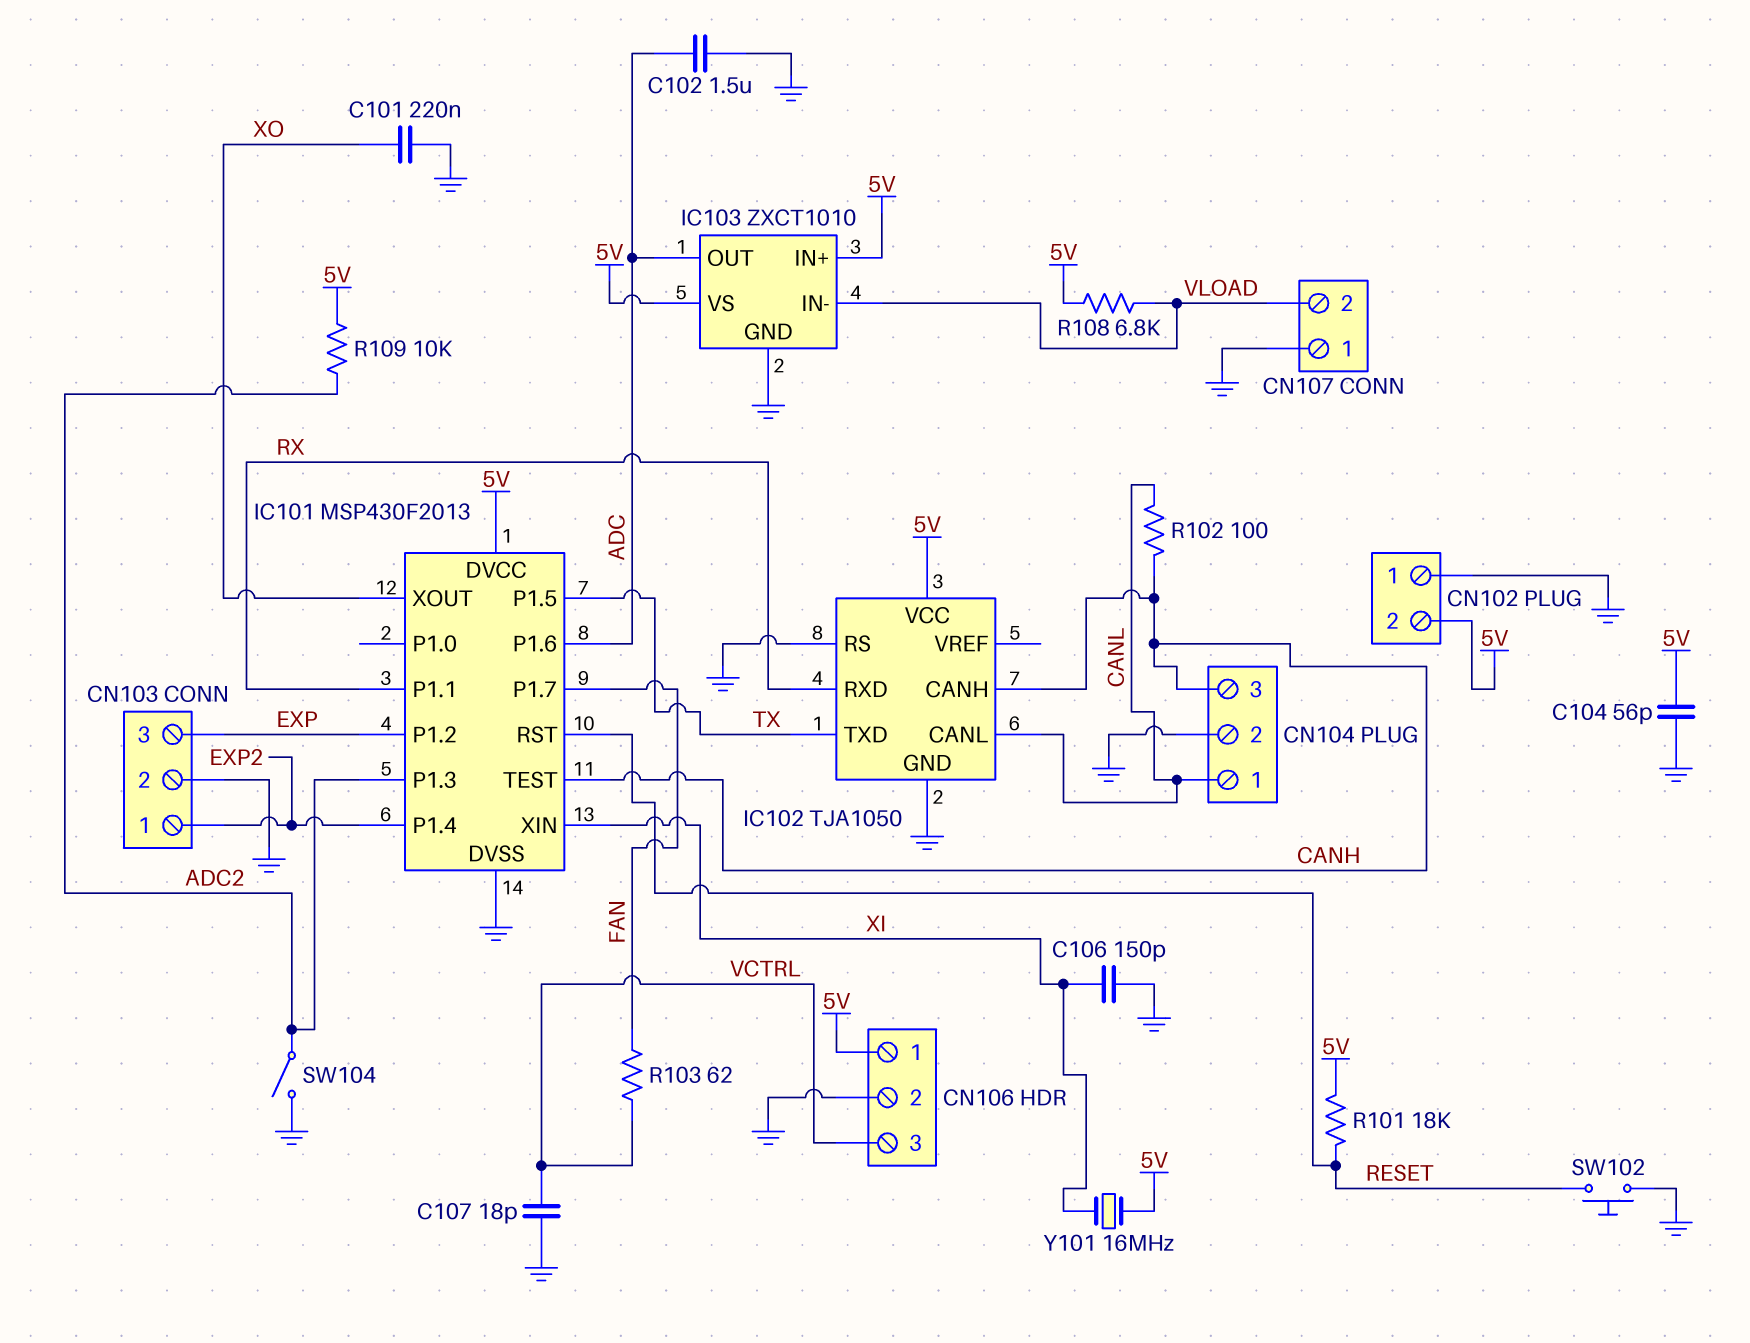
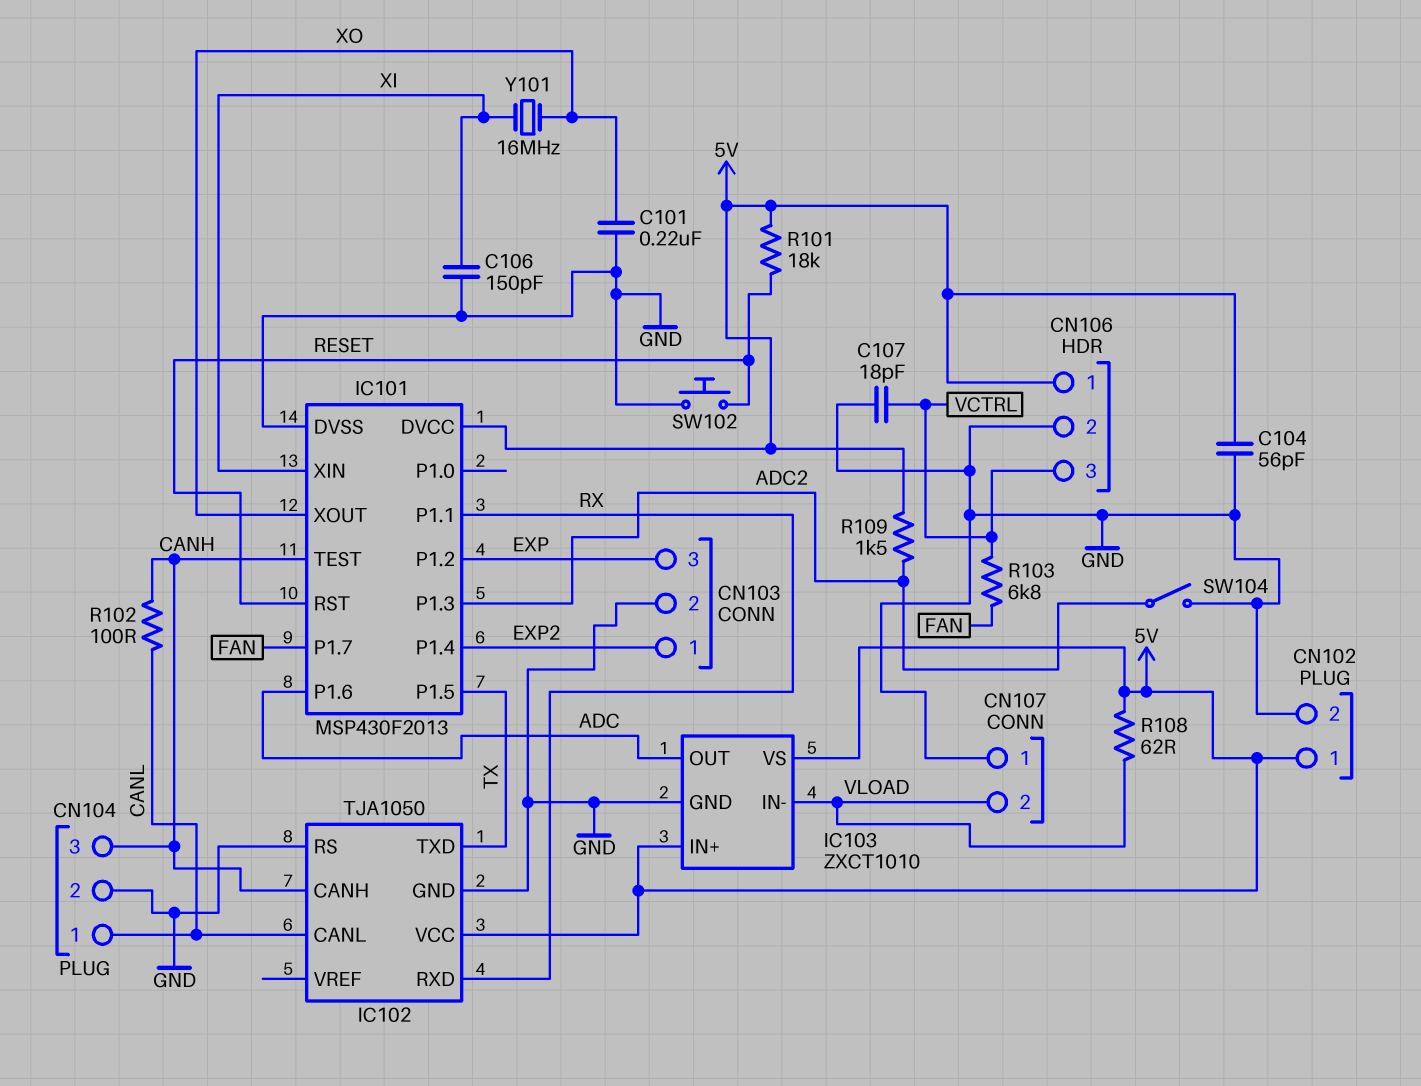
C102: 1.5uF (ADC, GND) -> none
CN102 pin 1: GND -> 5V
CN102 pin 2: 5V -> GND
R103: 62 (FAN, VCTRL) -> 6.8k (FAN, VCTRL)
R108: 6.8k (5V, VLOAD) -> 62 (5V, VLOAD)
R109: 10k (5V, ADC2) -> 1.5k (5V, ADC2)
Y101: 16MHz (5V, XI) -> 16MHz (XI, XO)

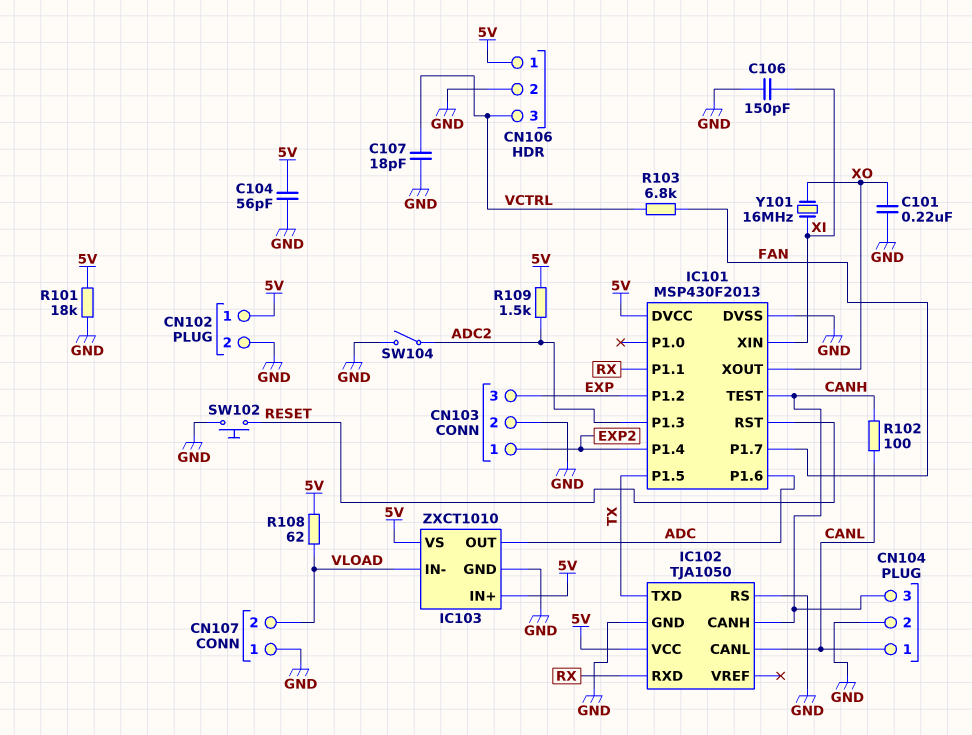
R101: 18k (5V, RESET) -> 18k (5V, GND)

